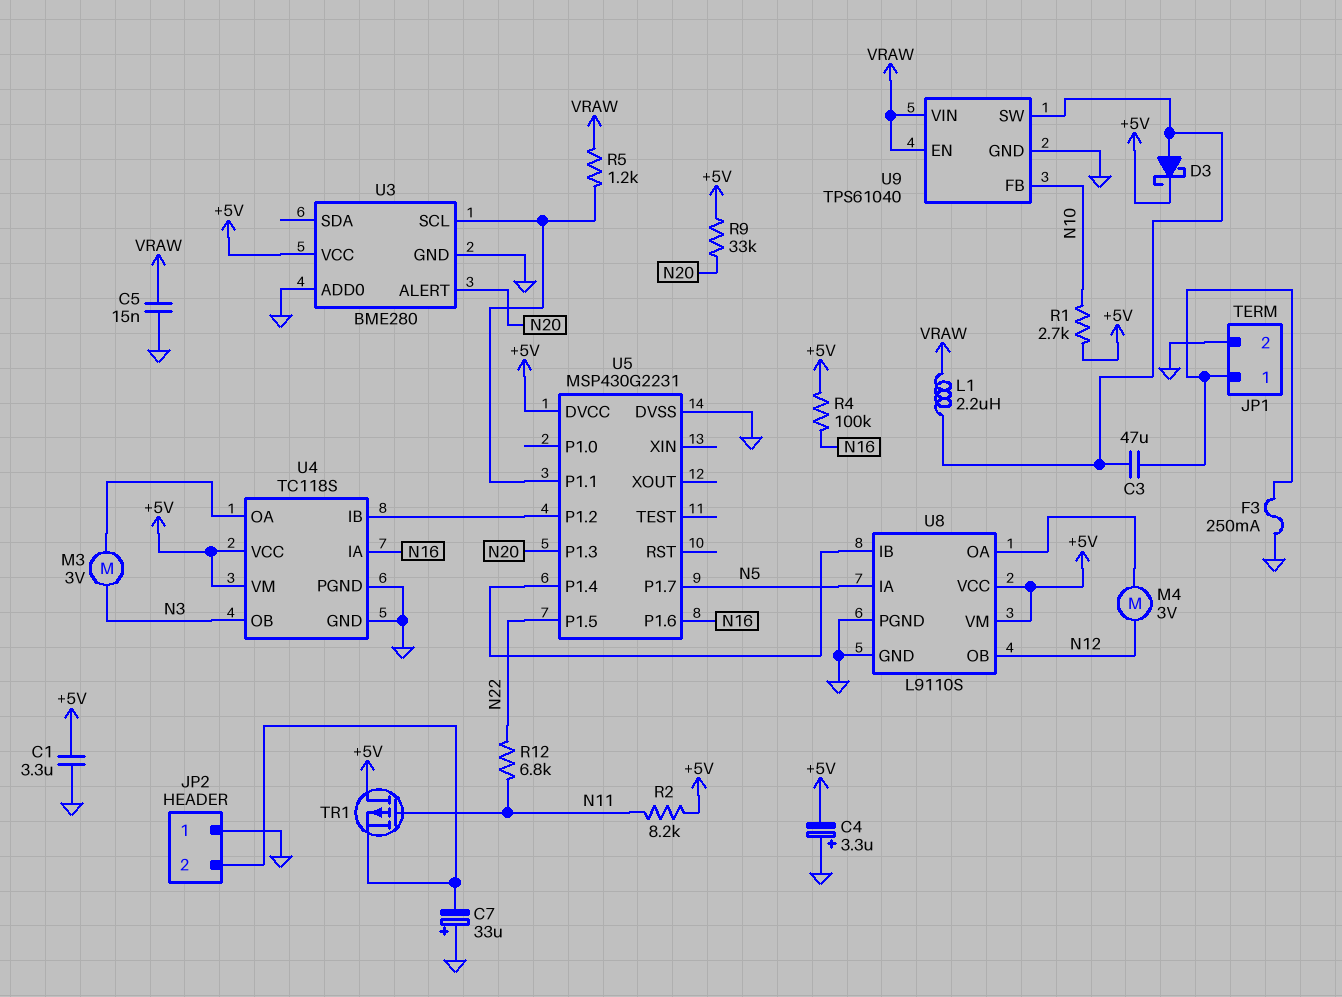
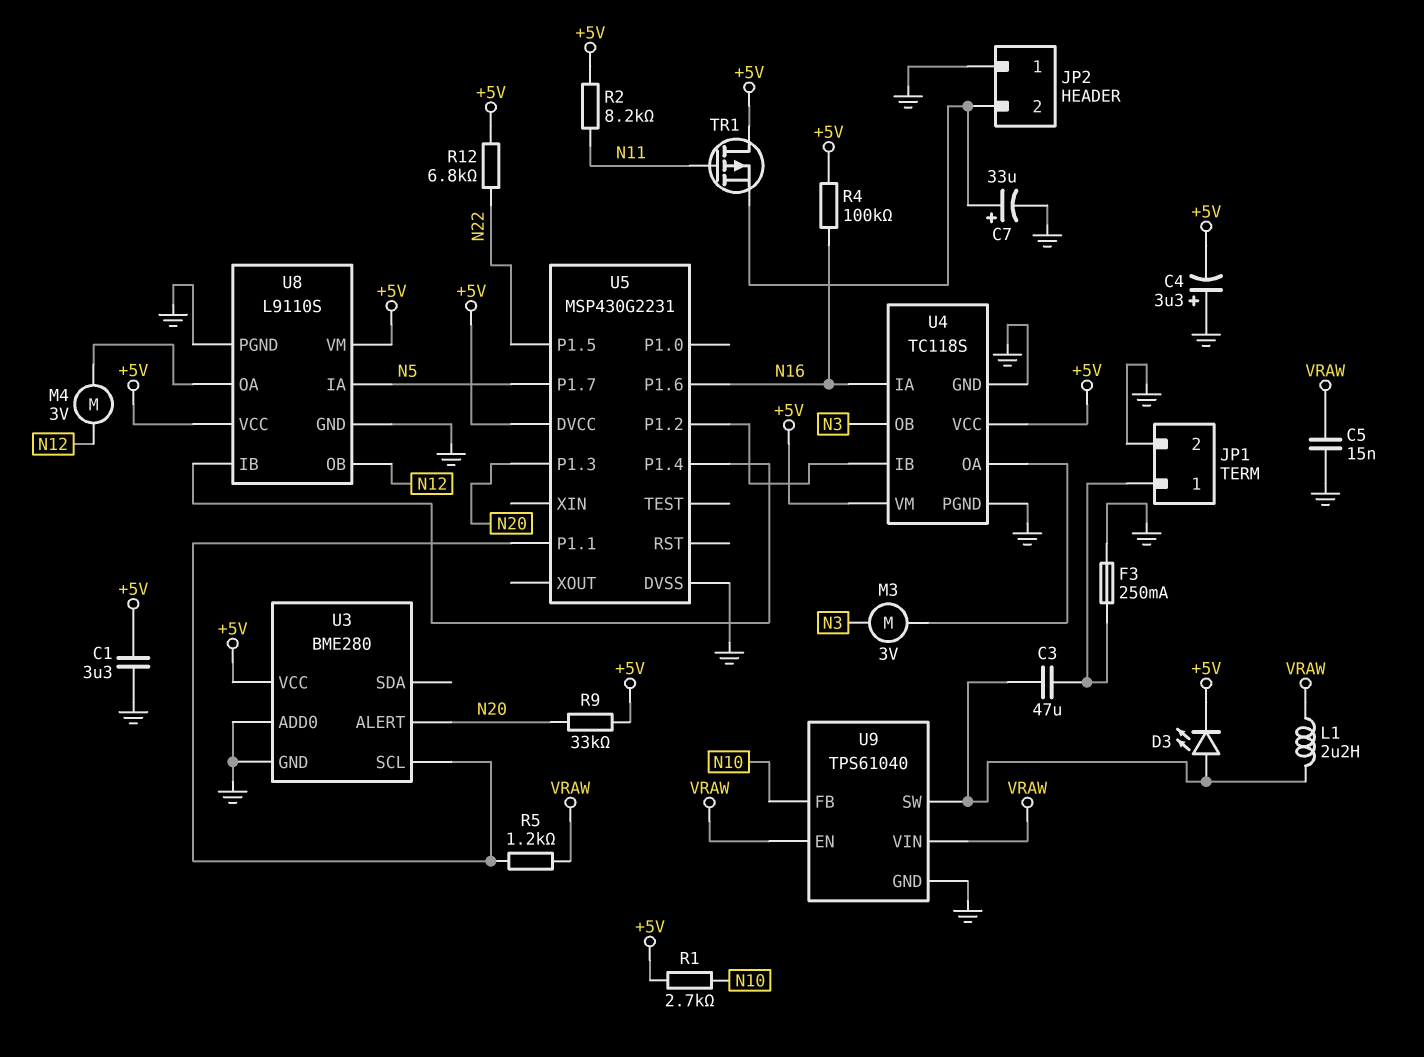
C7: 33uF (plus GND, minus JP2/2) -> 33uF (plus JP2/2, minus GND)
D3: schottky (A U9/SW, K +5V) -> LED (A U9/SW, K +5V)
R12: 6.8k (N11, N22) -> 6.8k (+5V, N22)

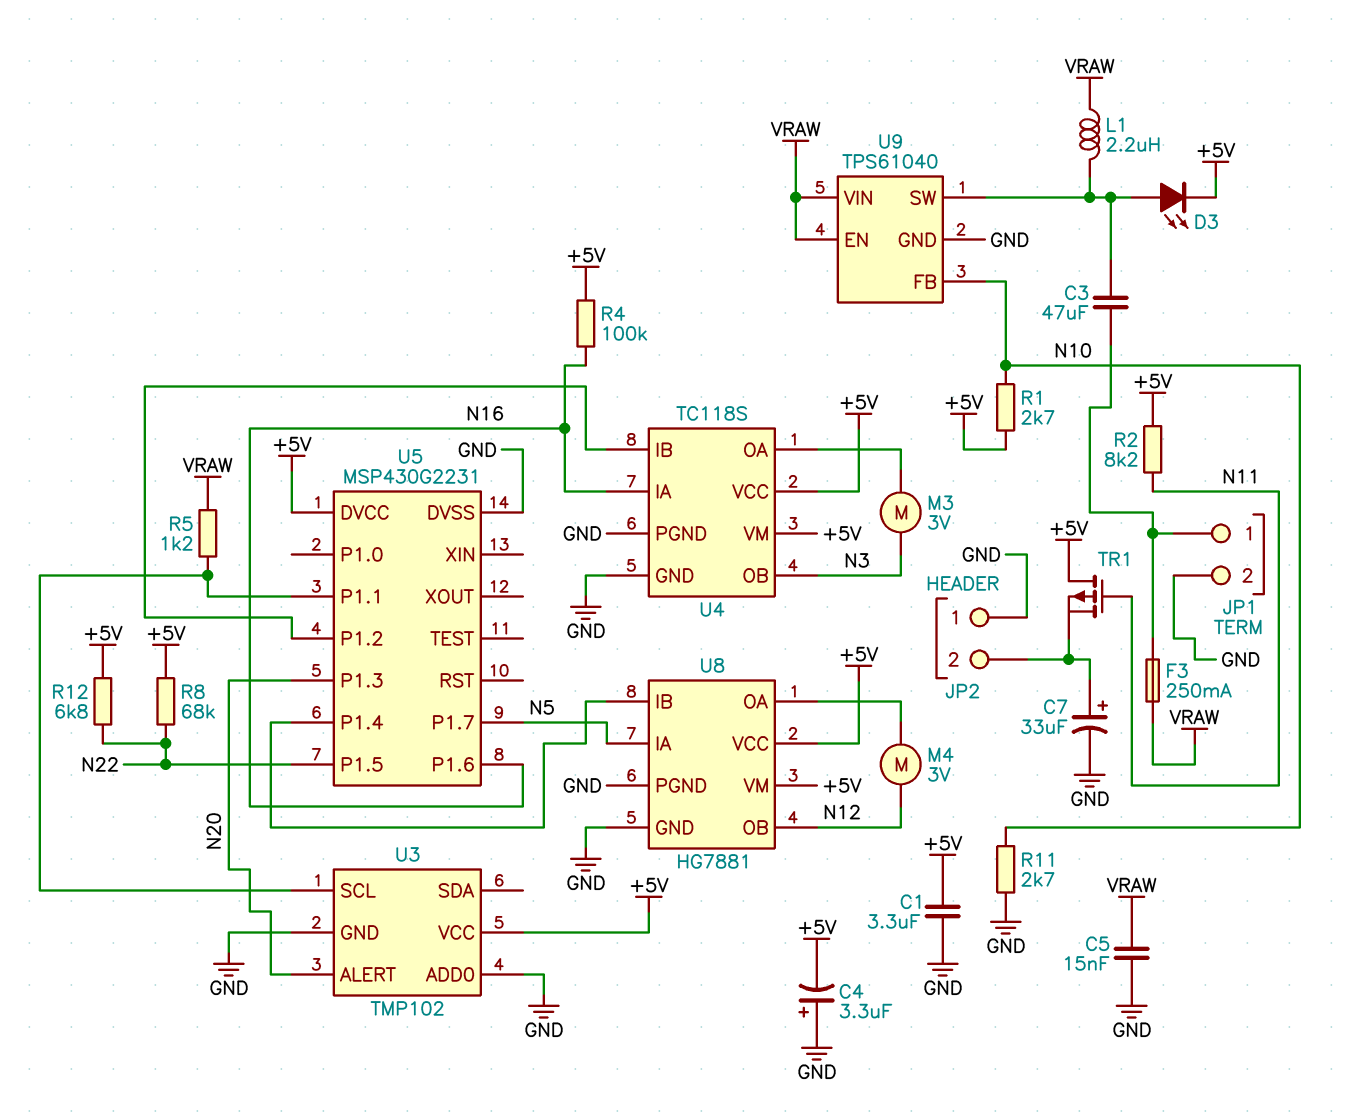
F3: 250mA (GND, JP1/1) -> 250mA (JP1/1, VRAW)
R8: none -> 68k (+5V, N22)
R9: 33k (+5V, N20) -> none
R11: none -> 2.7k (GND, N10)
U3: BME280 -> TMP102
U8: L9110S -> HG7881

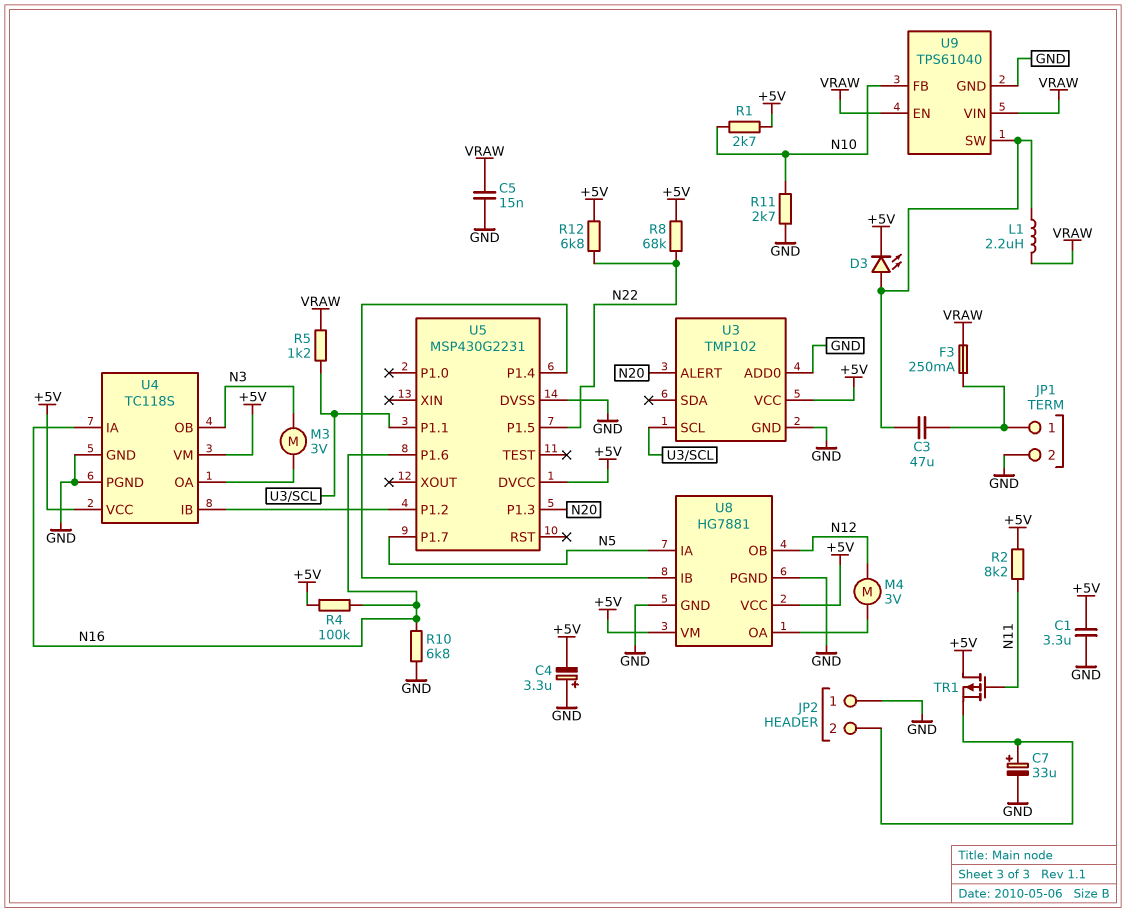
R10: none -> 6.8k (GND, N16)

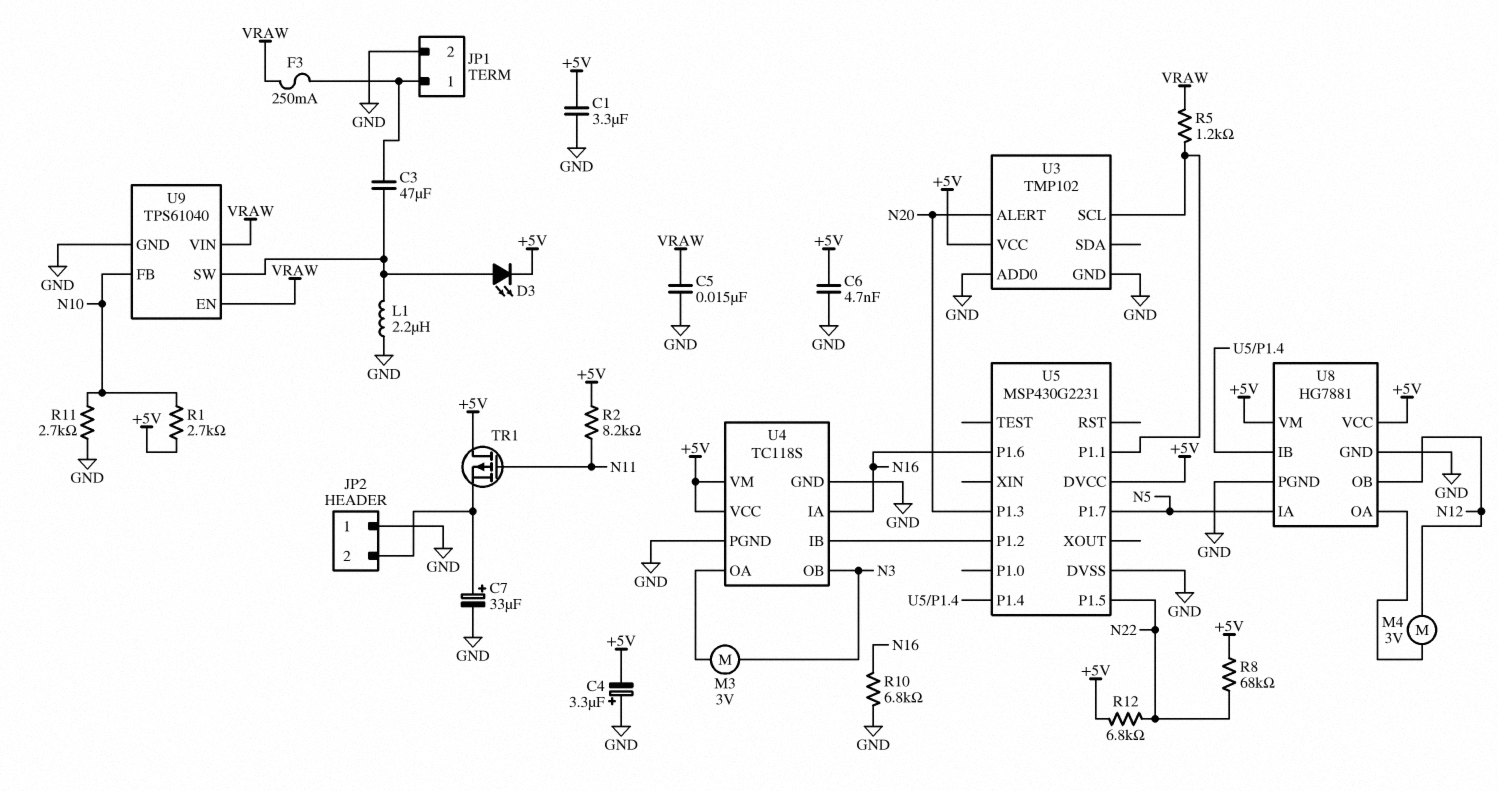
C6: none -> 4.7nF (+5V, GND)
L1: 2.2uH (U9/SW, VRAW) -> 2.2uH (GND, U9/SW)
R4: 100k (+5V, N16) -> none

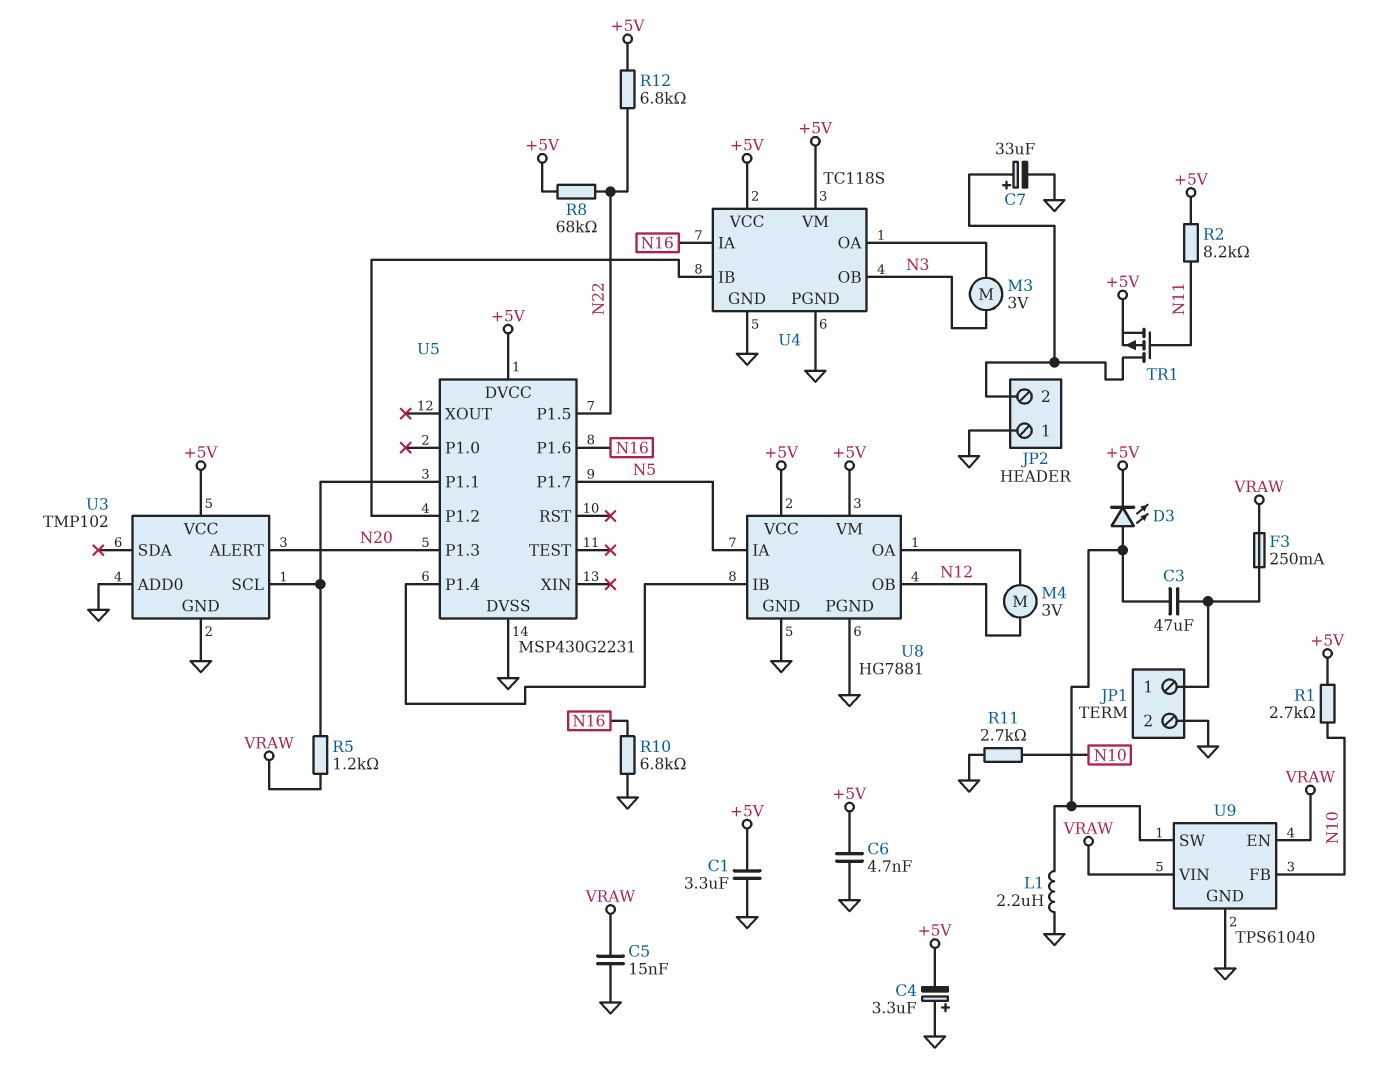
TR1: PMOS (G N11, D +5V, S JP2/2) -> PMOS (G N11, D JP2/2, S +5V)

